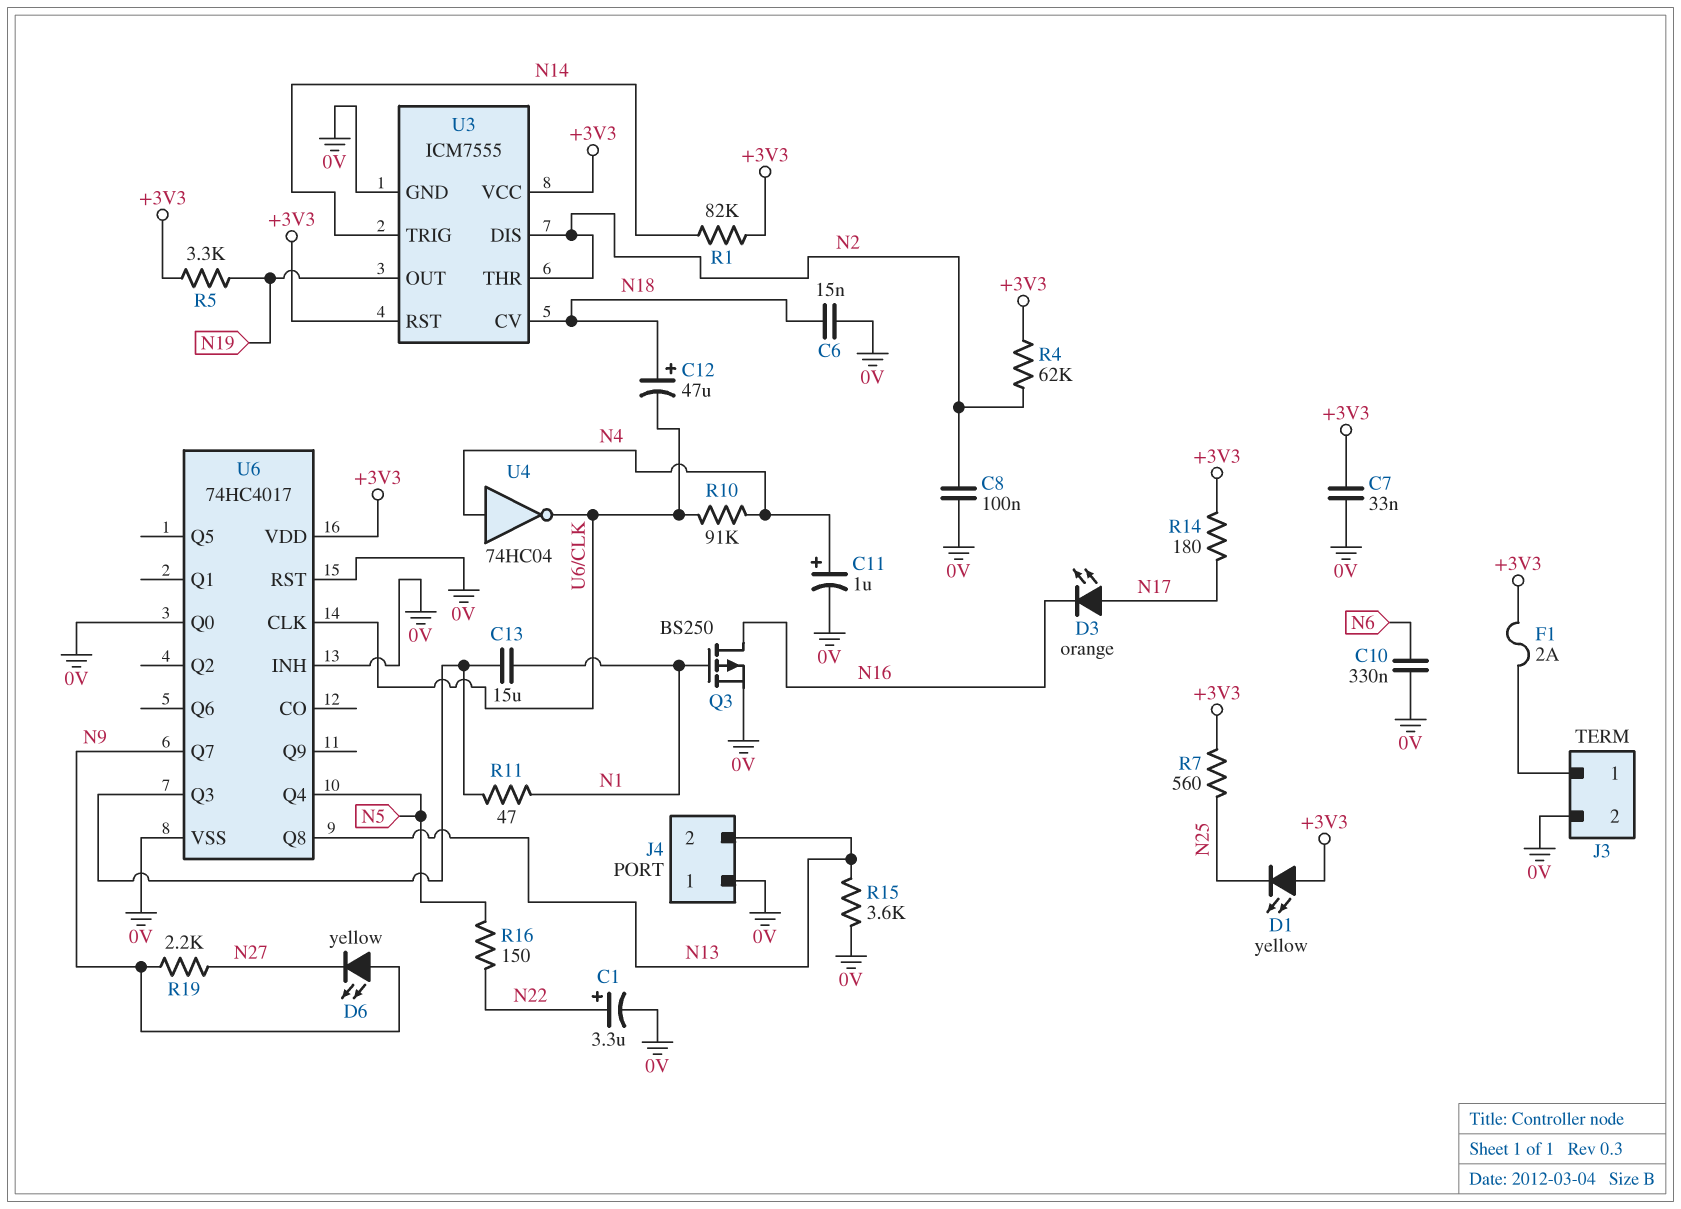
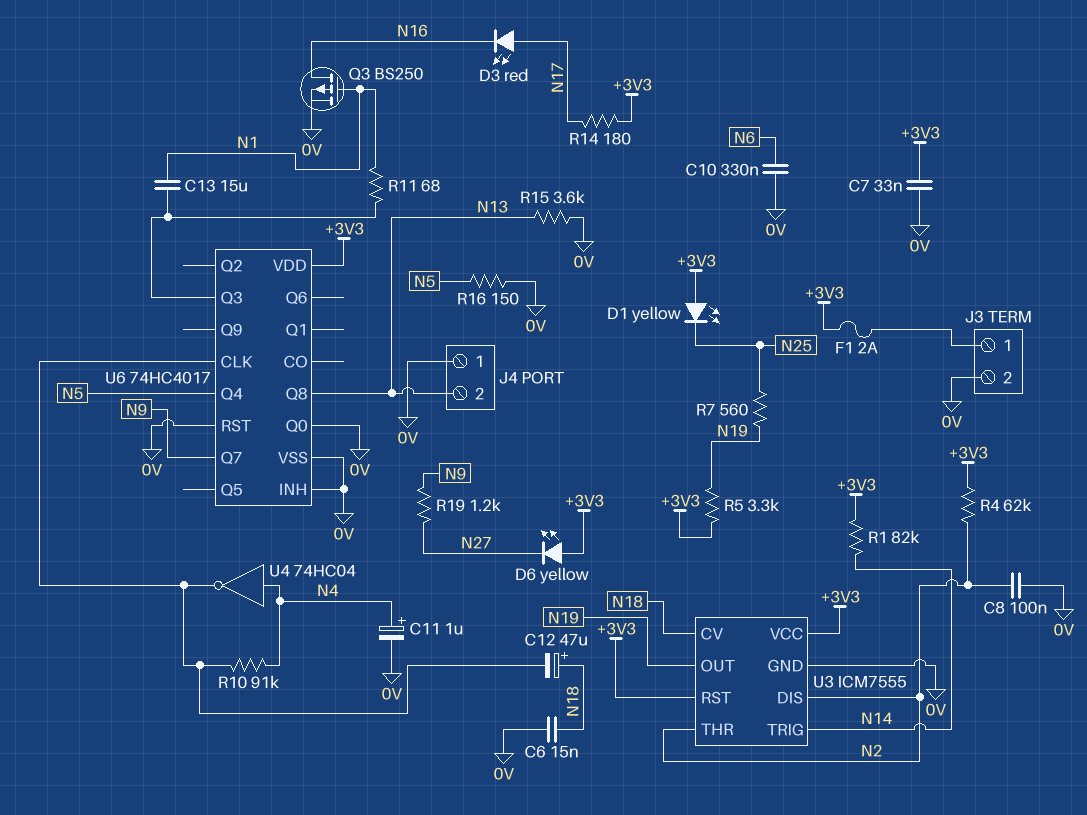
C1: 3.3uF (plus N22, minus 0V) -> none
D3: LED orange (A N17, K N16) -> LED red (A N17, K N16)
D6: LED yellow (A N9, K N27) -> LED yellow (A +3V3, K N27)
R7: 560 (+3V3, N25) -> 560 (N19, N25)
R11: 47 (N1, U6/Q3) -> 68 (N1, U6/Q3)
R16: 150 (N5, N22) -> 150 (0V, N5)
R19: 2.2k (N9, N27) -> 1.2k (N9, N27)

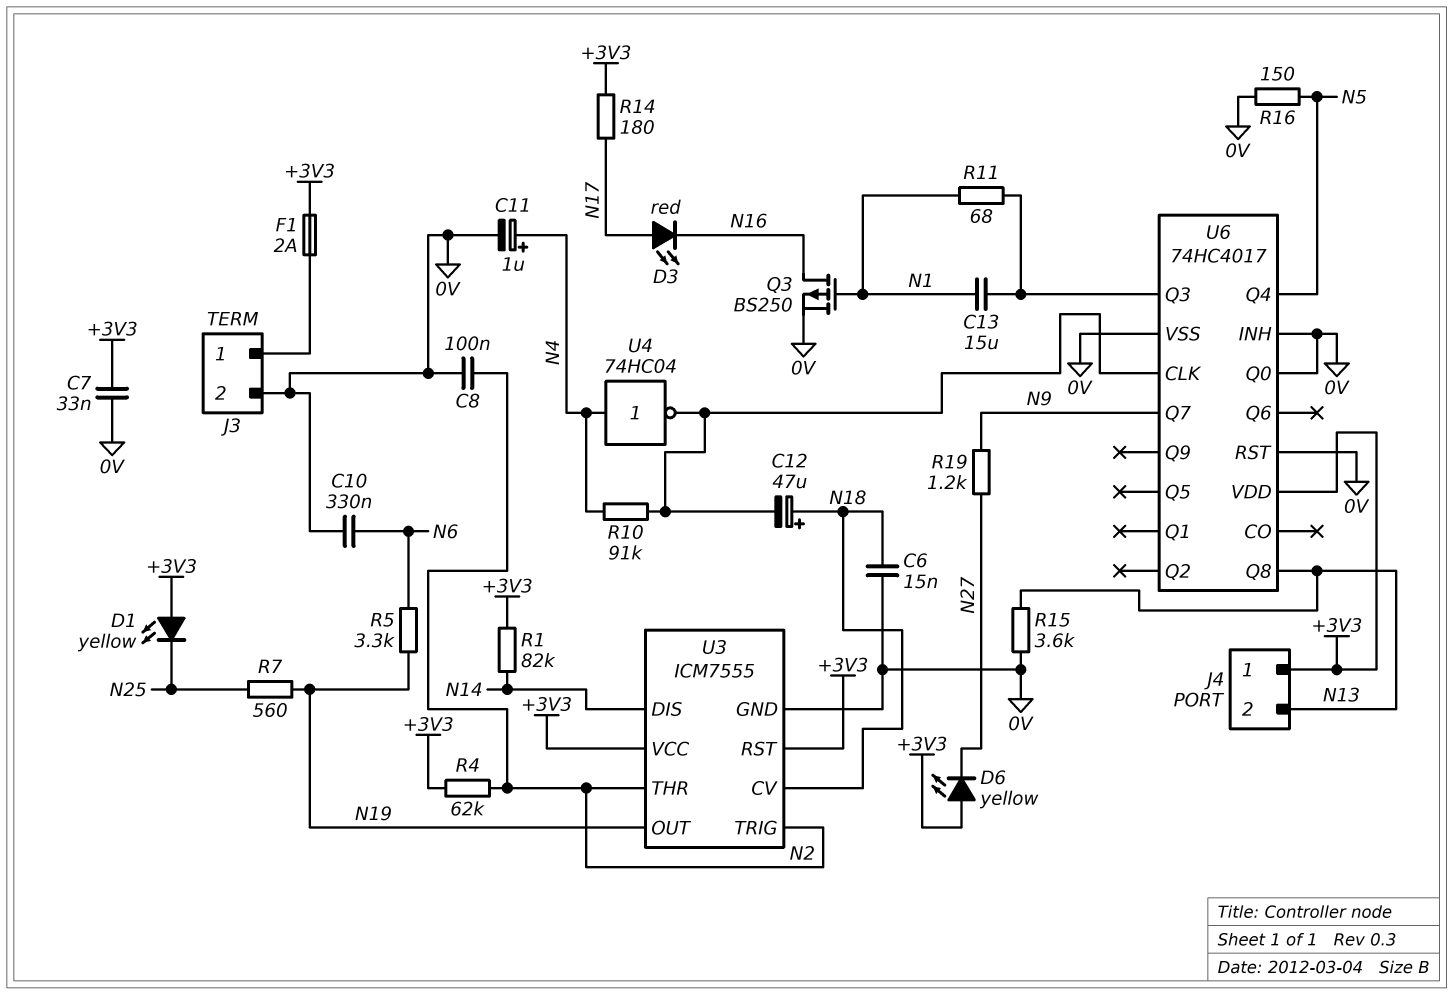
J4 pin 1: 0V -> +3V3
R5: 3.3k (+3V3, N19) -> 3.3k (N6, N19)
U3 pin DIS: N2 -> N14
U3 pin TRIG: N14 -> N2

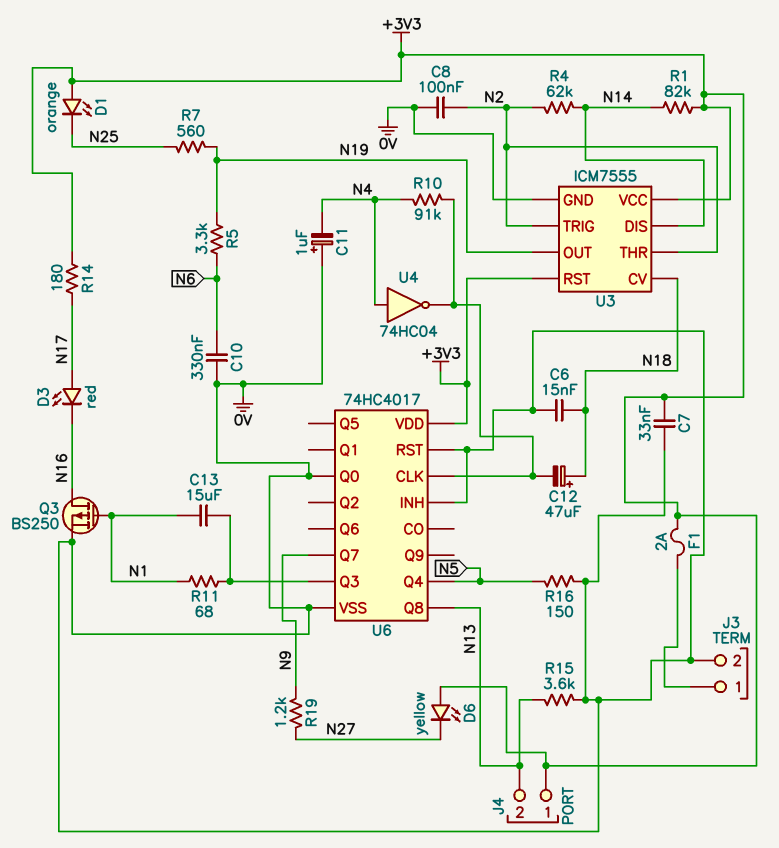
C11: 1uF (plus N4, minus 0V) -> 1uF (plus 0V, minus N4)
D1: LED yellow (A +3V3, K N25) -> LED orange (A +3V3, K N25)
R4: 62k (+3V3, N2) -> 62k (N2, N14)

